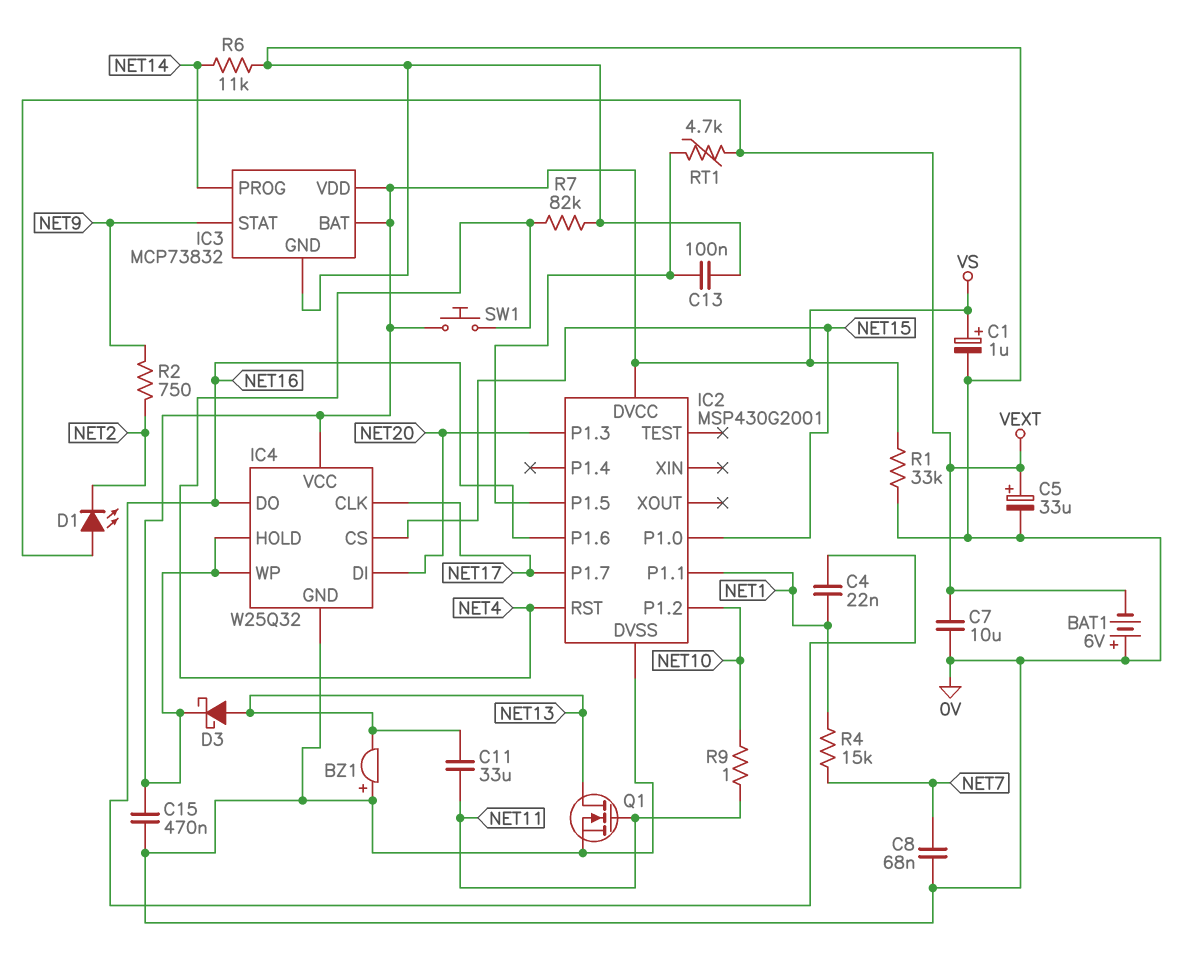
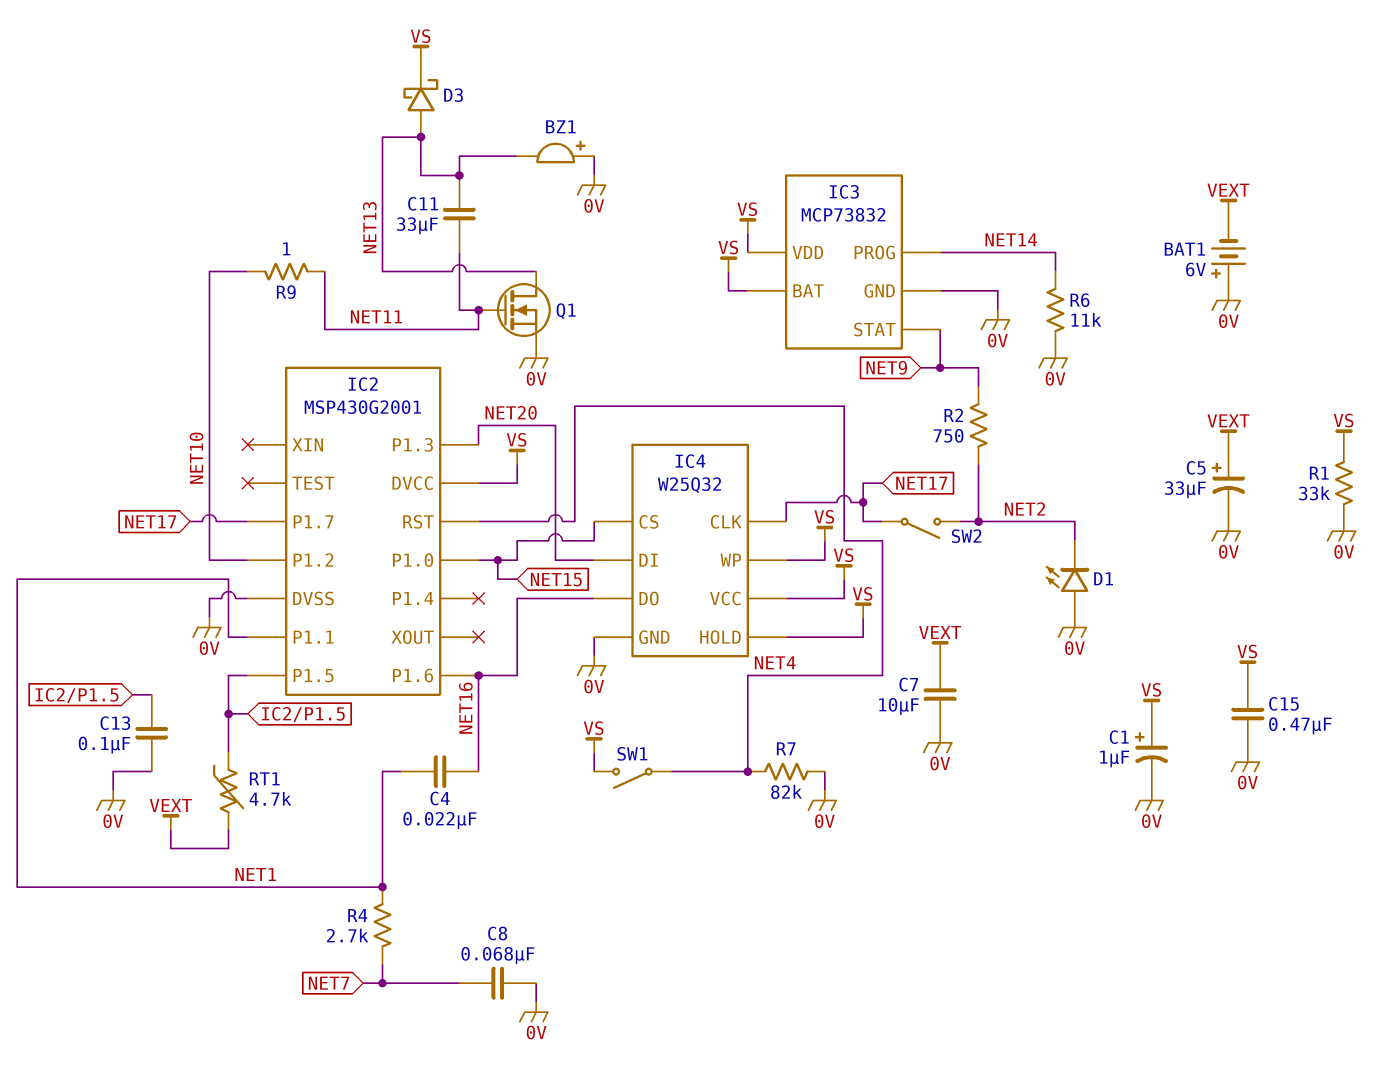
D1: LED (A VEXT, K NET2) -> LED (A 0V, K NET2)
R4: 15k (NET1, NET7) -> 2.7k (NET1, NET7)
SW1: button (NET4, VS) -> switch (NET4, VS)
SW2: none -> switch (NET2, NET17)

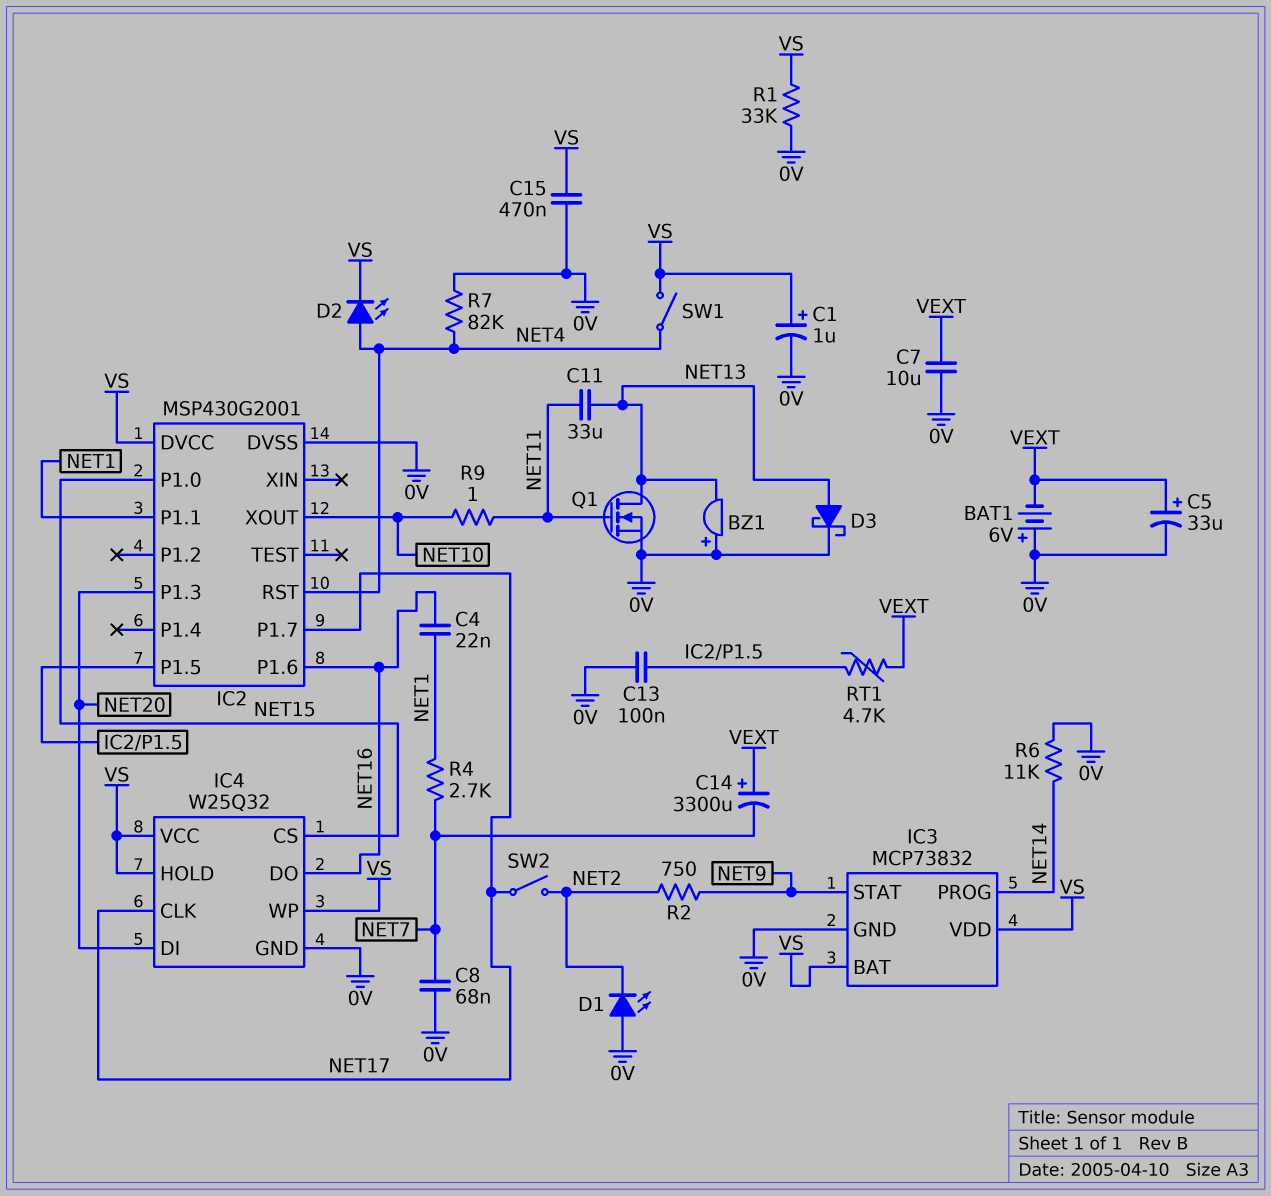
C14: none -> 3300uF (plus VEXT, minus NET7)
D2: none -> LED (A NET4, K VS)
D3: schottky (A NET13, K VS) -> schottky (A NET13, K 0V)
IC2 pin P1.2: NET10 -> none
IC2 pin XOUT: none -> NET10

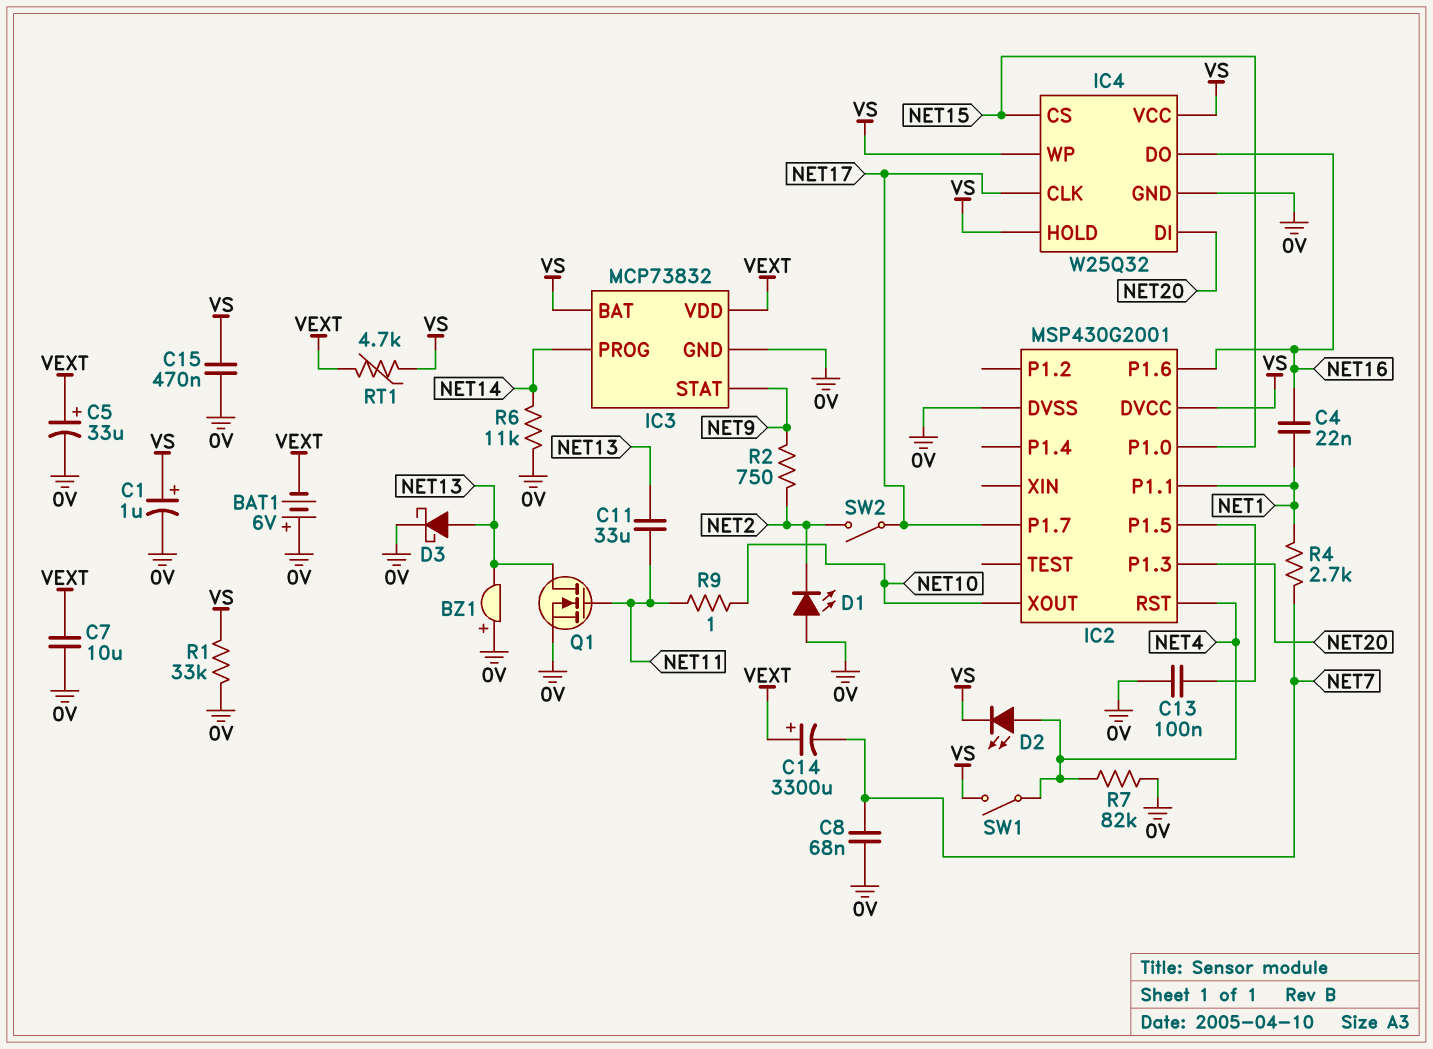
IC3 pin VDD: VS -> VEXT
RT1: 4.7k (IC2/P1.5, VEXT) -> 4.7k (VEXT, VS)

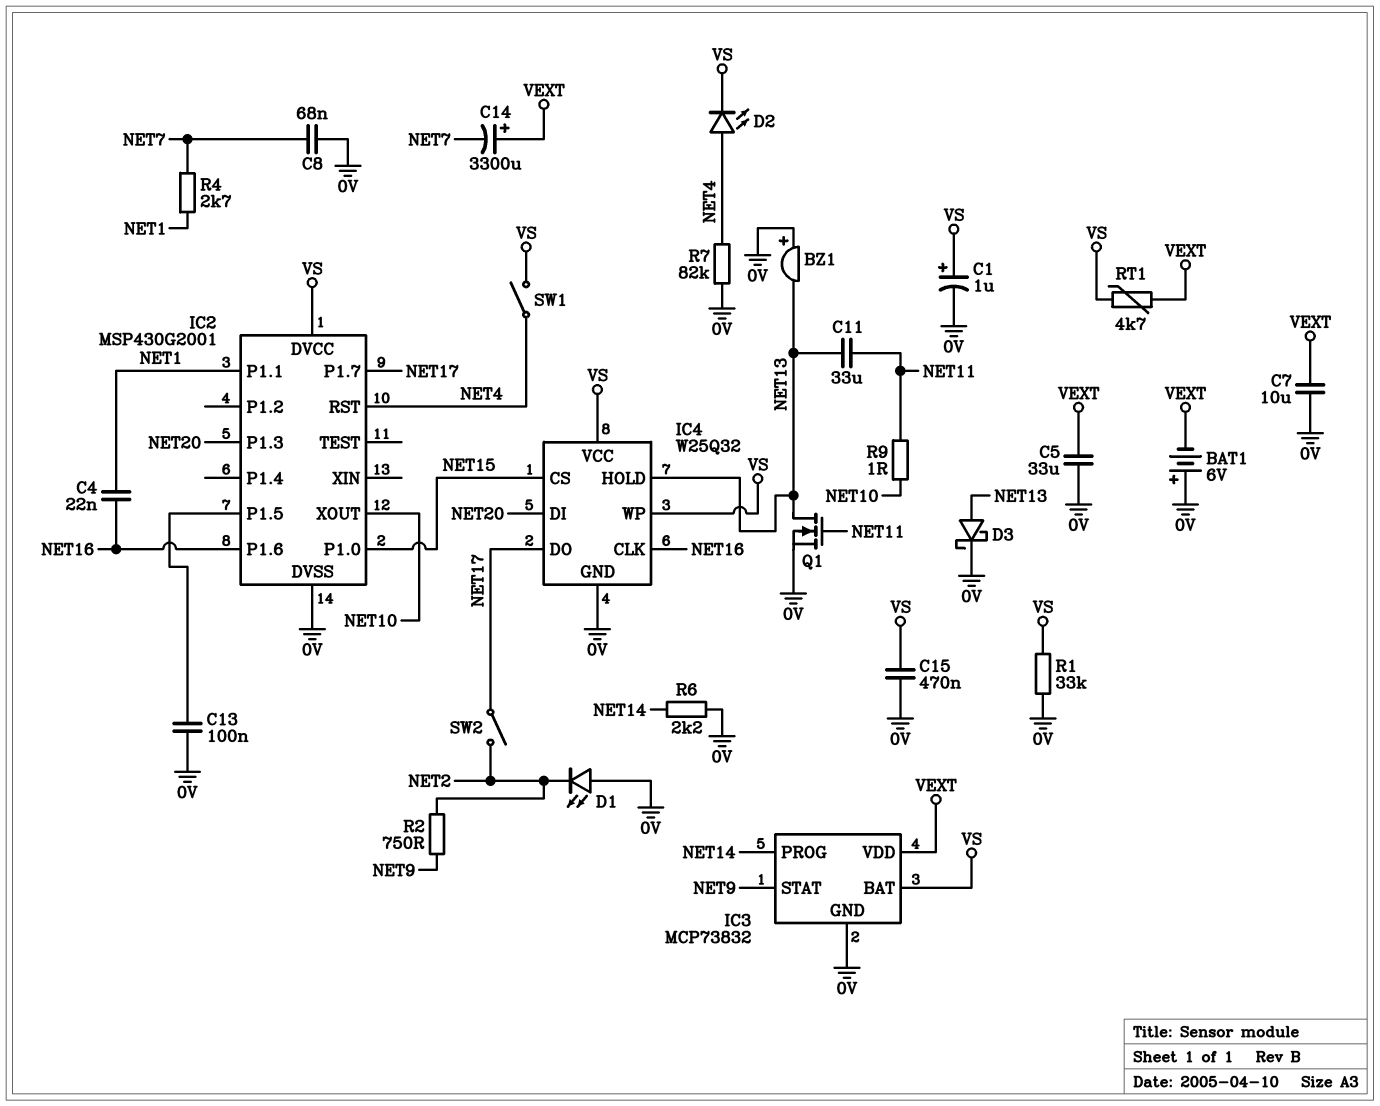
C5: 33uF (plus VEXT, minus 0V) -> 33uF (0V, VEXT)
IC4 pin CLK: NET17 -> NET16
IC4 pin DO: NET16 -> NET17
IC4 pin HOLD: VS -> NET13
R6: 11k (0V, NET14) -> 2.2k (0V, NET14)

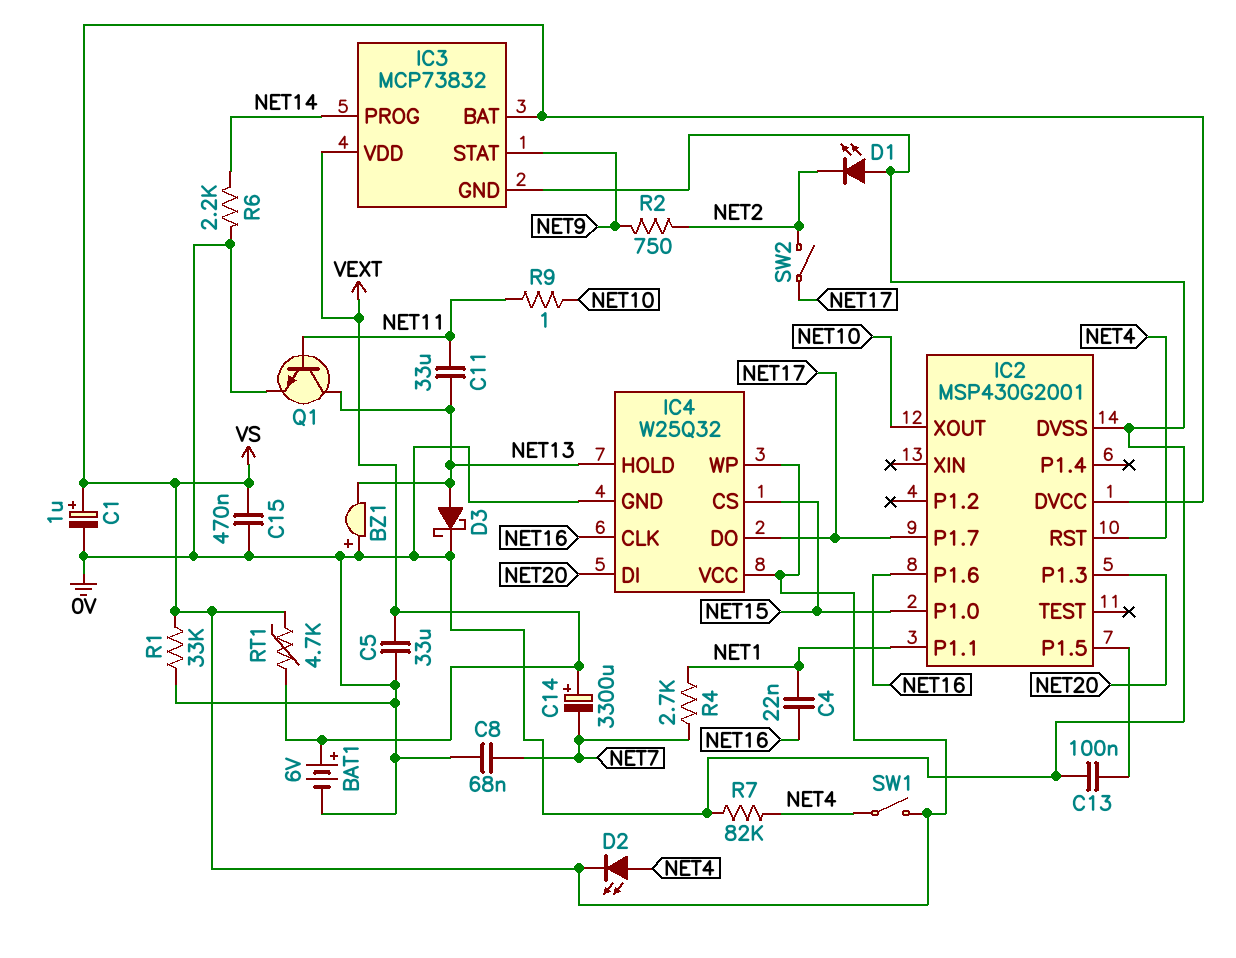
BAT1: 6V (plus 0V, minus VEXT) -> 6V (plus VEXT, minus 0V)
C7: 10uF (0V, VEXT) -> none
Q1: NMOS (G NET11, D NET13, S 0V) -> NPN (B NET11, C NET13, E 0V)

